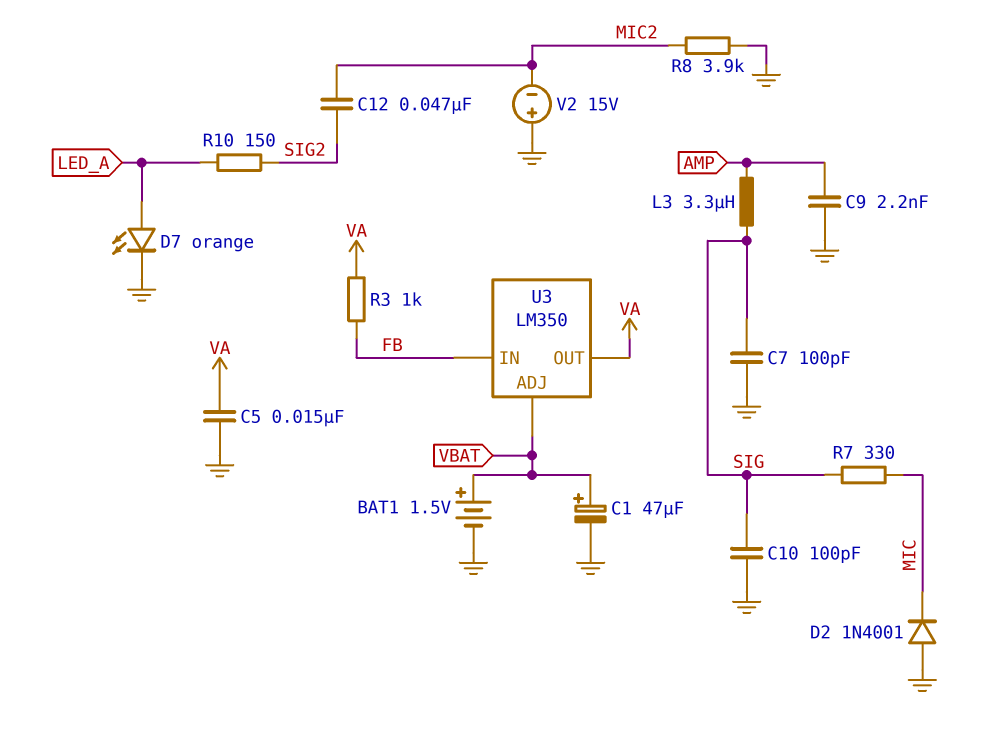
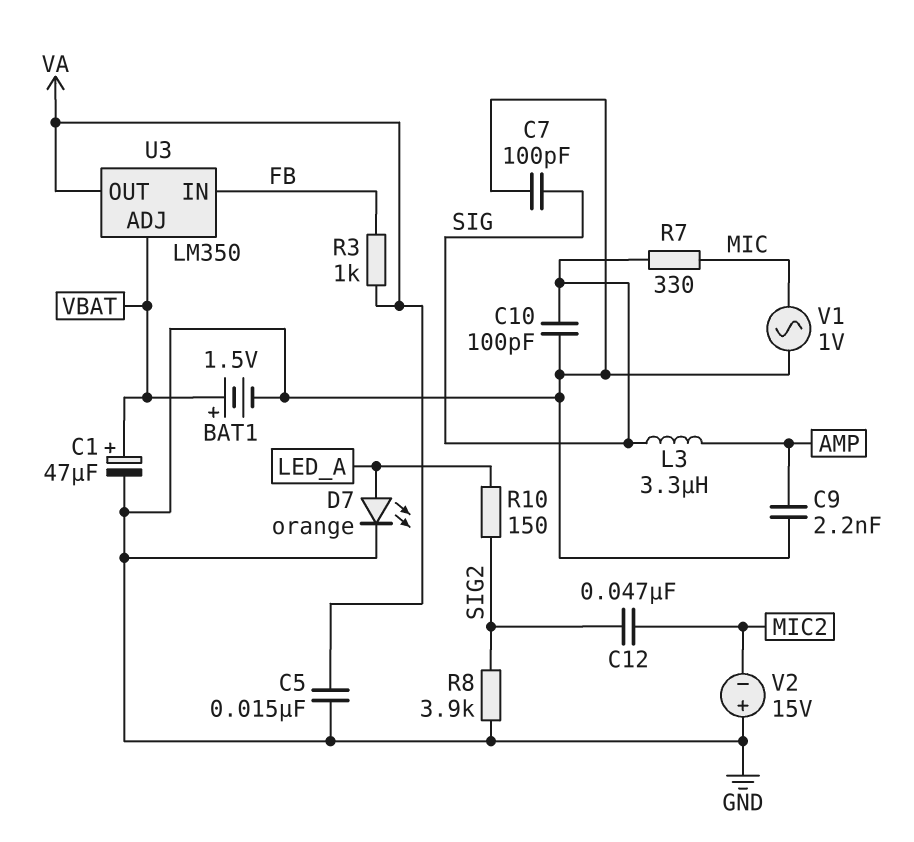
D2: diode 1N4001 (A GND, K MIC) -> none
R8: 3.9k (GND, MIC2) -> 3.9k (GND, SIG2)
V1: none -> AC 1V (GND, MIC)

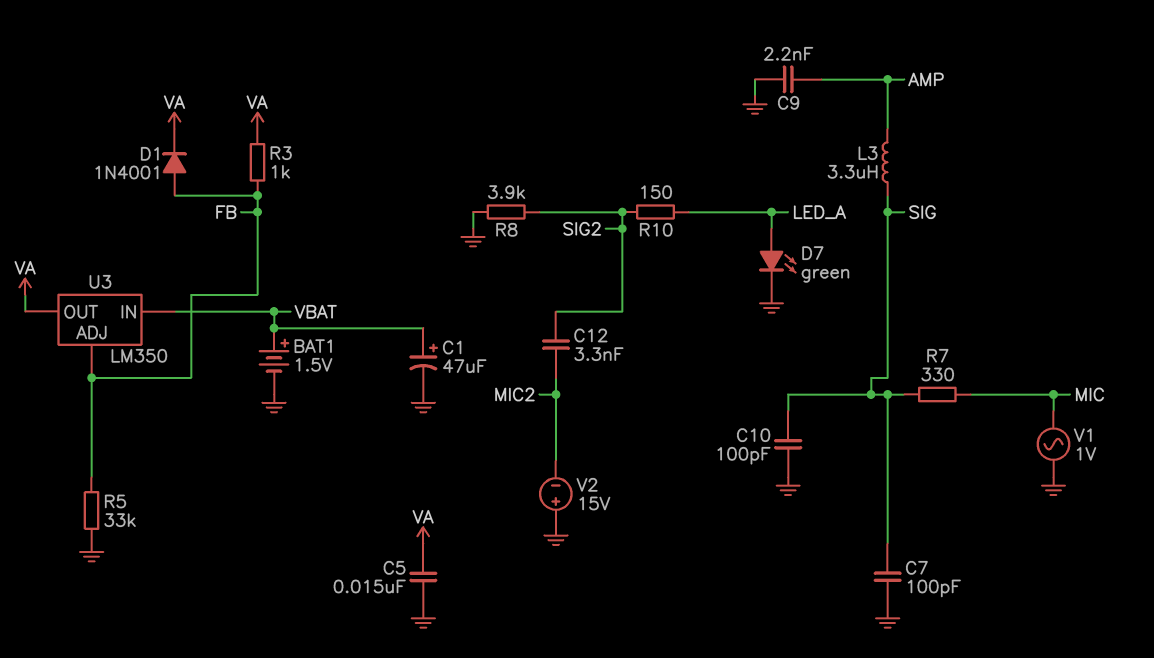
C12: 47nF (MIC2, SIG2) -> 3.3nF (MIC2, SIG2)
D1: none -> diode 1N4001 (A FB, K VA)
D7: LED orange (A LED_A, K GND) -> LED green (A LED_A, K GND)
R5: none -> 33k (FB, GND)
U3 pin ADJ: VBAT -> FB
U3 pin IN: FB -> VBAT

